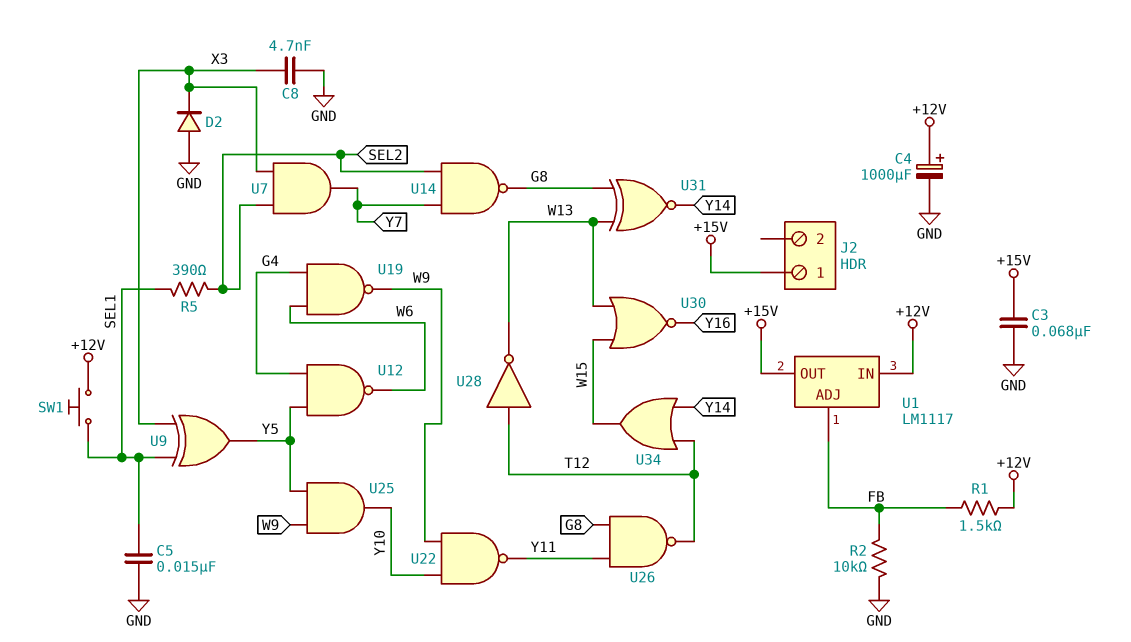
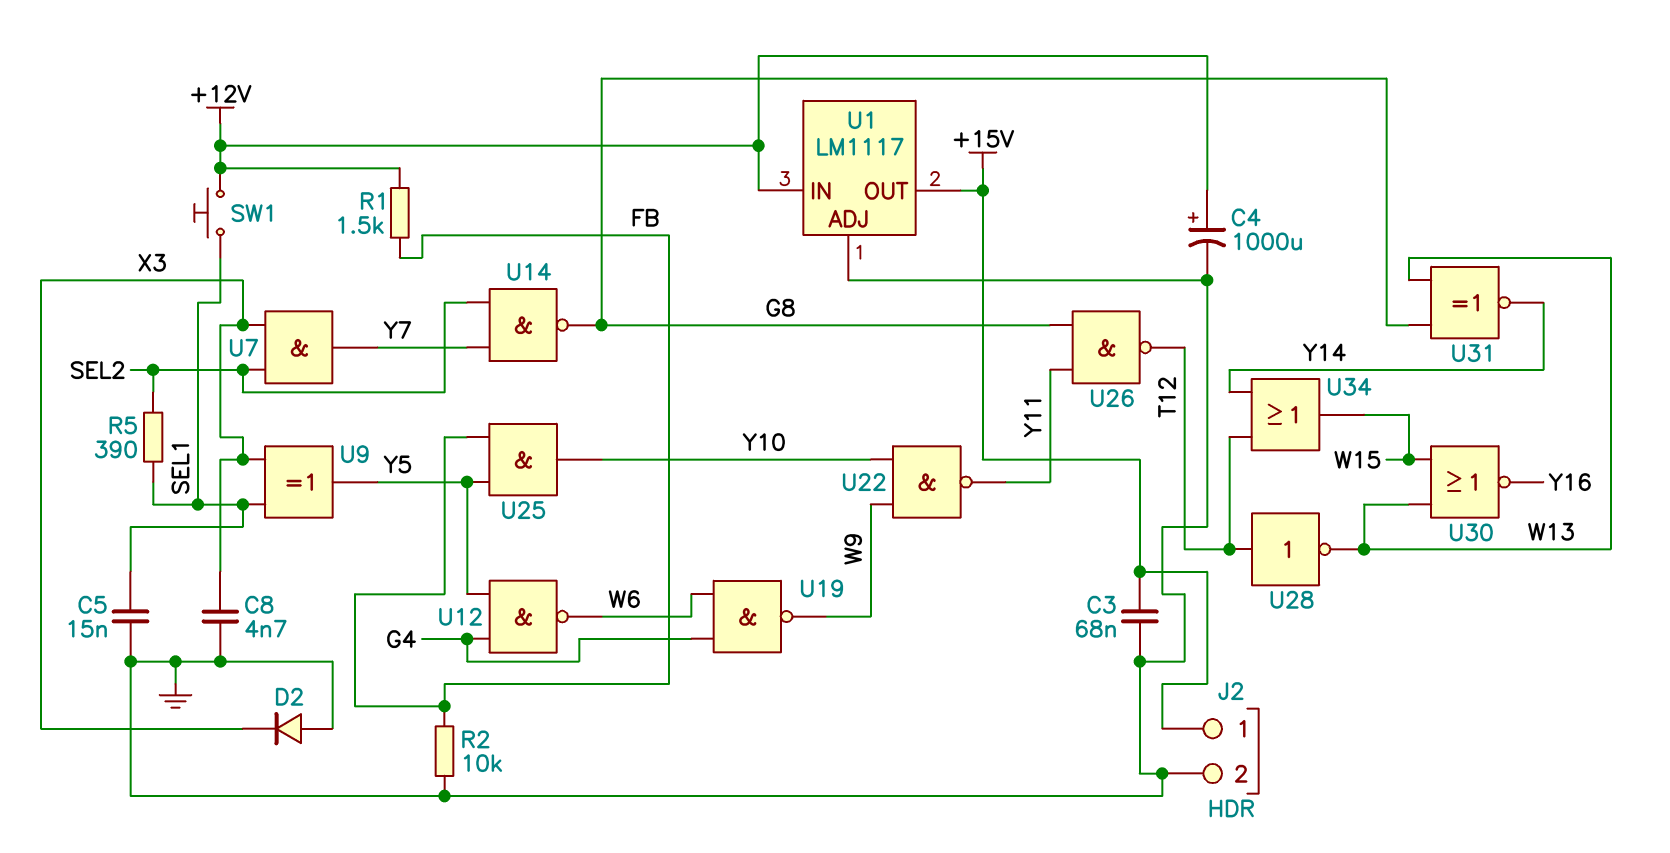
J2 pin 2: none -> GND
U1 pin ADJ: FB -> GND
U25: AND (in W9, in Y5, out Y10) -> AND (in FB, in Y5, out Y10)

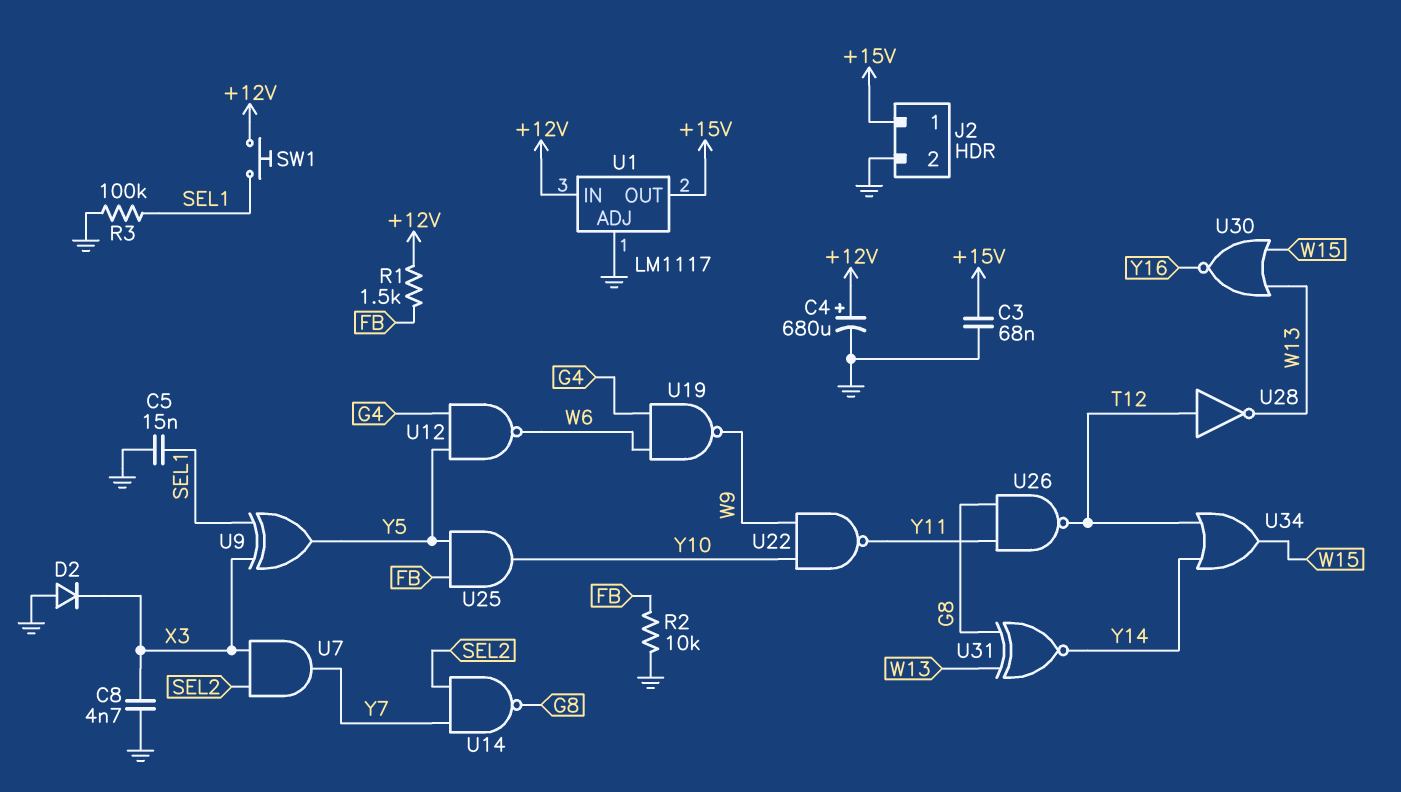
C4: 1000uF (plus +12V, minus GND) -> 680uF (plus +12V, minus GND)
R3: none -> 100k (GND, SEL1)
R5: 390 (SEL1, SEL2) -> none

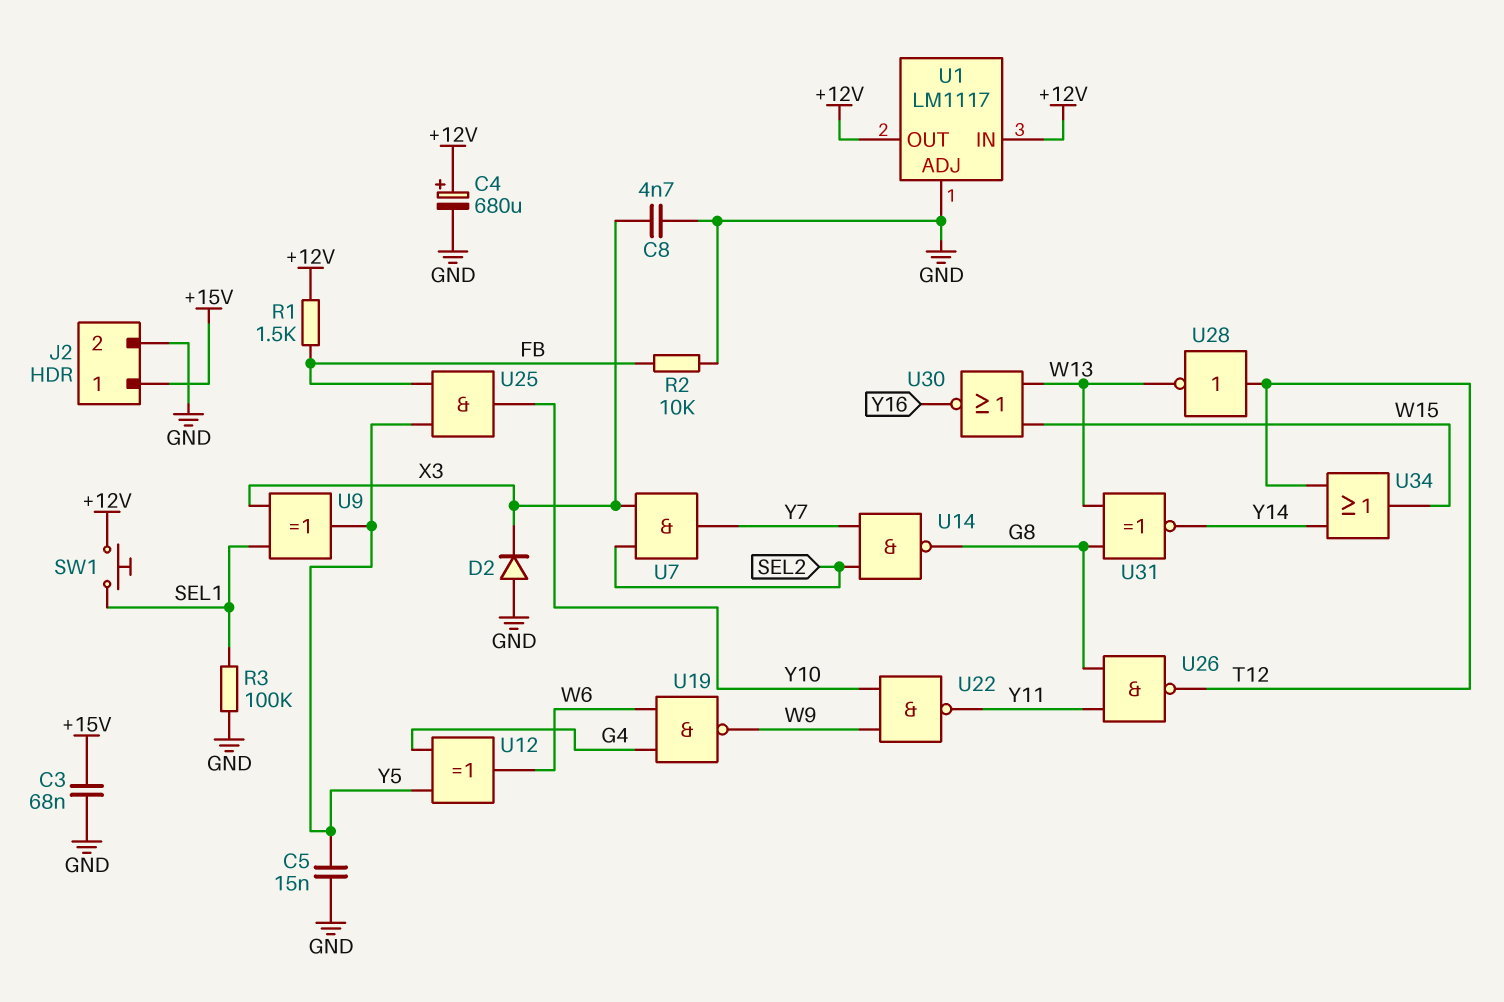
C5: 15nF (GND, SEL1) -> 15nF (GND, Y5)
U1 pin OUT: +15V -> +12V
U12: NAND (in G4, in Y5, out W6) -> XOR (in G4, in Y5, out W6)

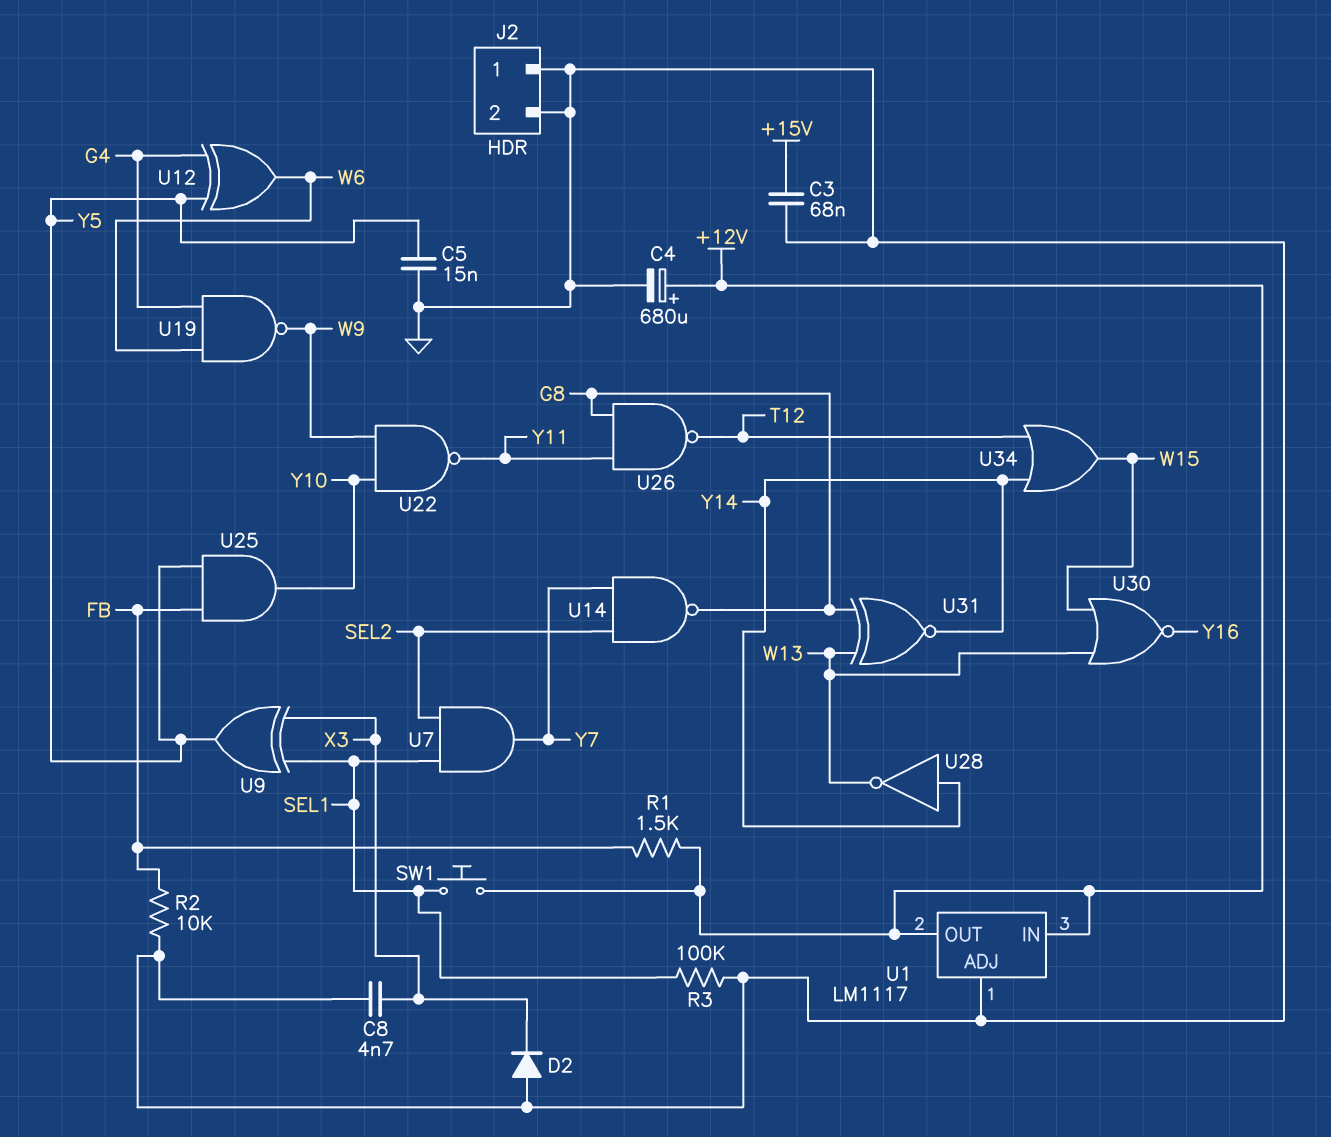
J2 pin 1: +15V -> GND
U7: AND (in SEL2, in X3, out Y7) -> AND (in SEL1, in SEL2, out Y7)
U28: NOT (in T12, out W13) -> NOT (in Y14, out W13)

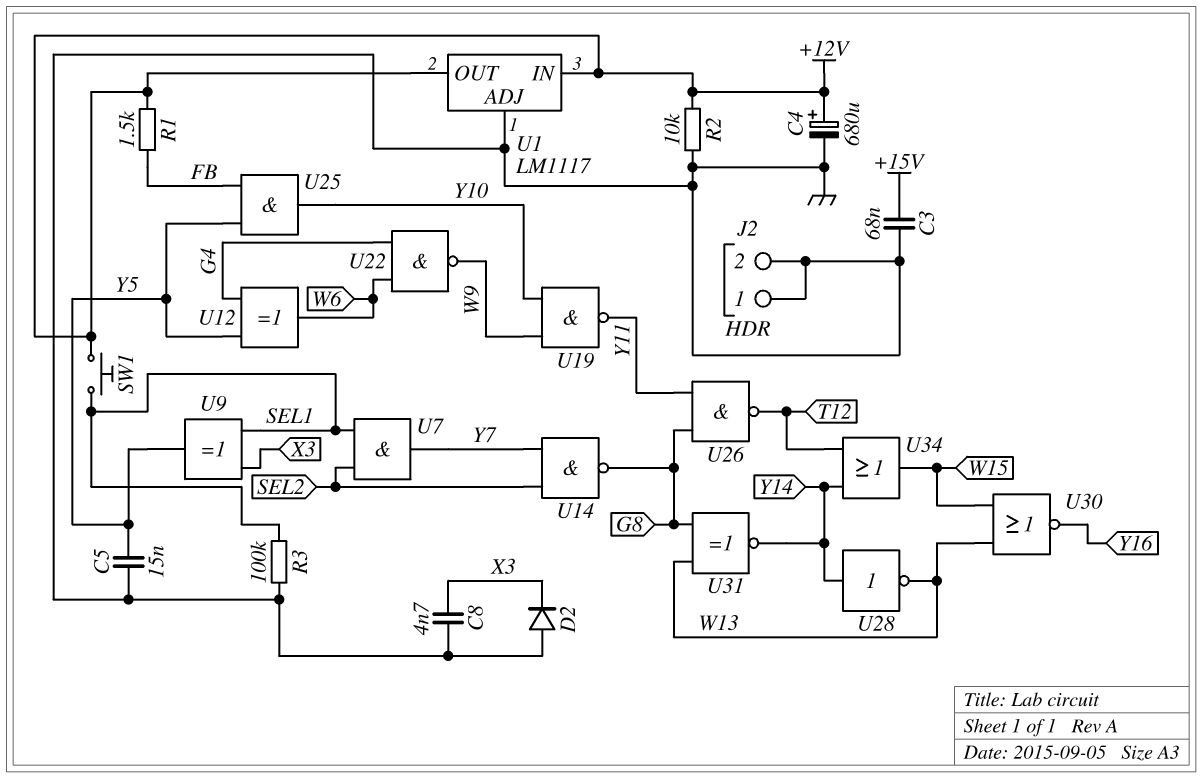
R2: 10k (FB, GND) -> 10k (+12V, GND)
U19: NAND (in G4, in W6, out W9) -> NAND (in W9, in Y10, out Y11)
U22: NAND (in W9, in Y10, out Y11) -> NAND (in G4, in W6, out W9)

